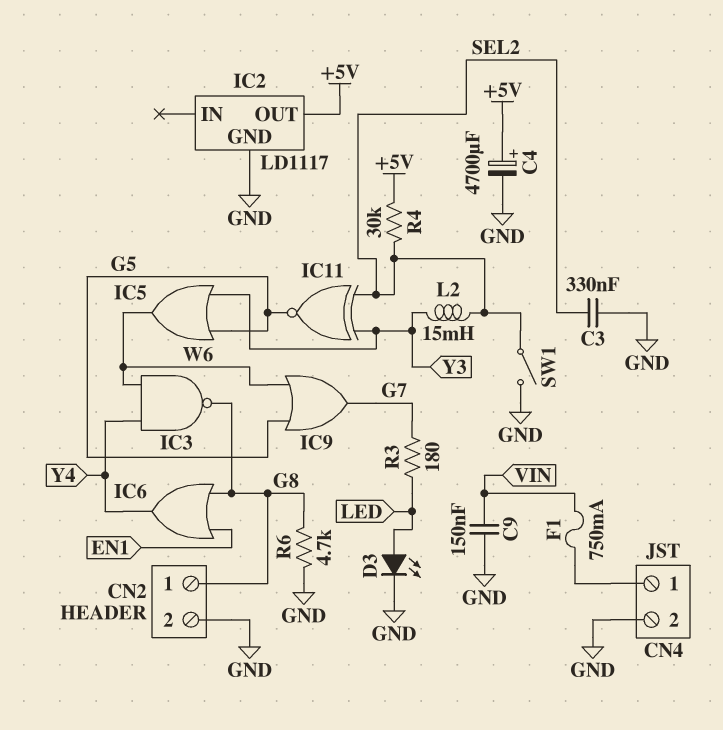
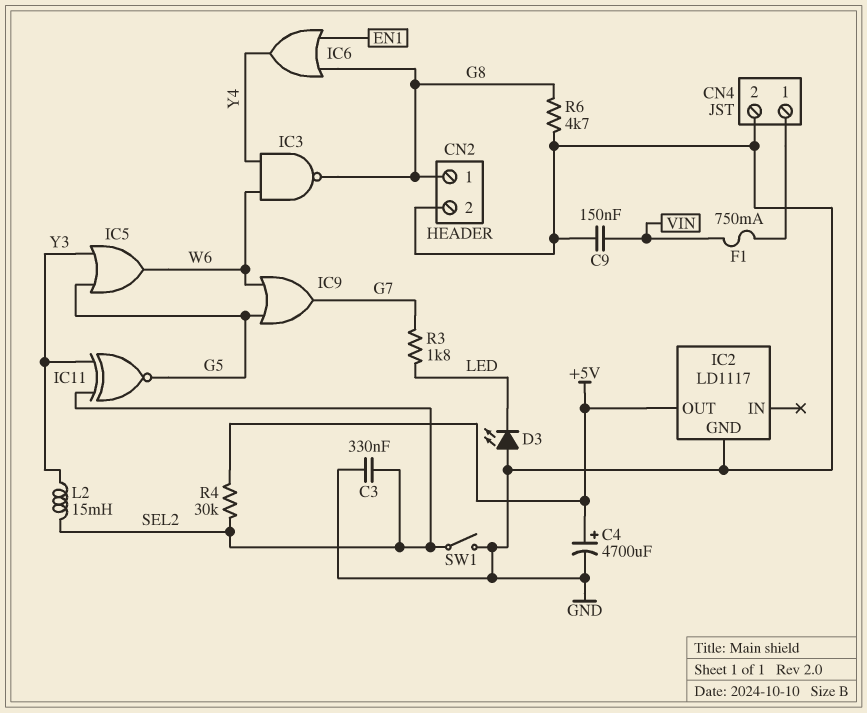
D3: LED (A LED, K GND) -> LED (A GND, K LED)
R3: 180 (G7, LED) -> 1.8k (G7, LED)

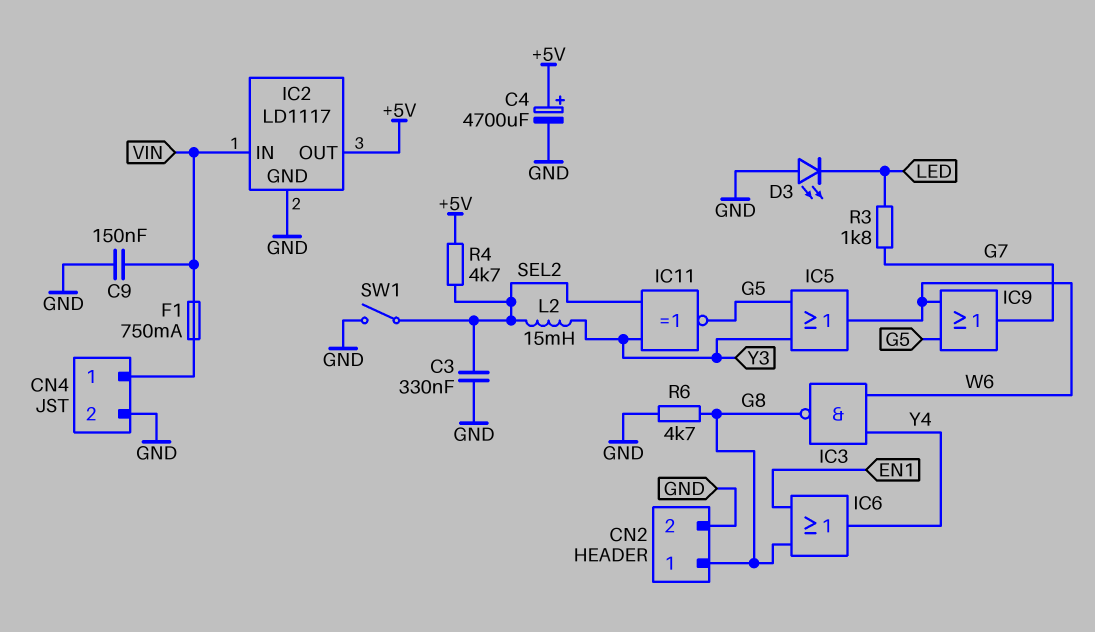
IC2 pin IN: none -> VIN
R4: 30k (+5V, SEL2) -> 4.7k (+5V, SEL2)

